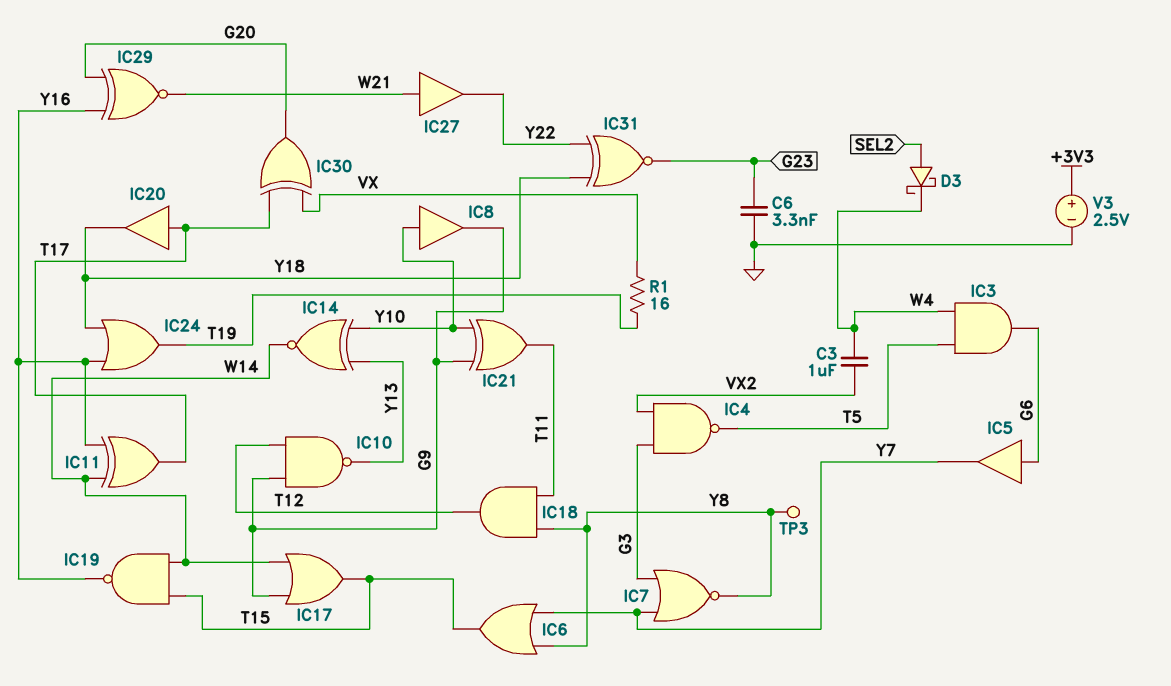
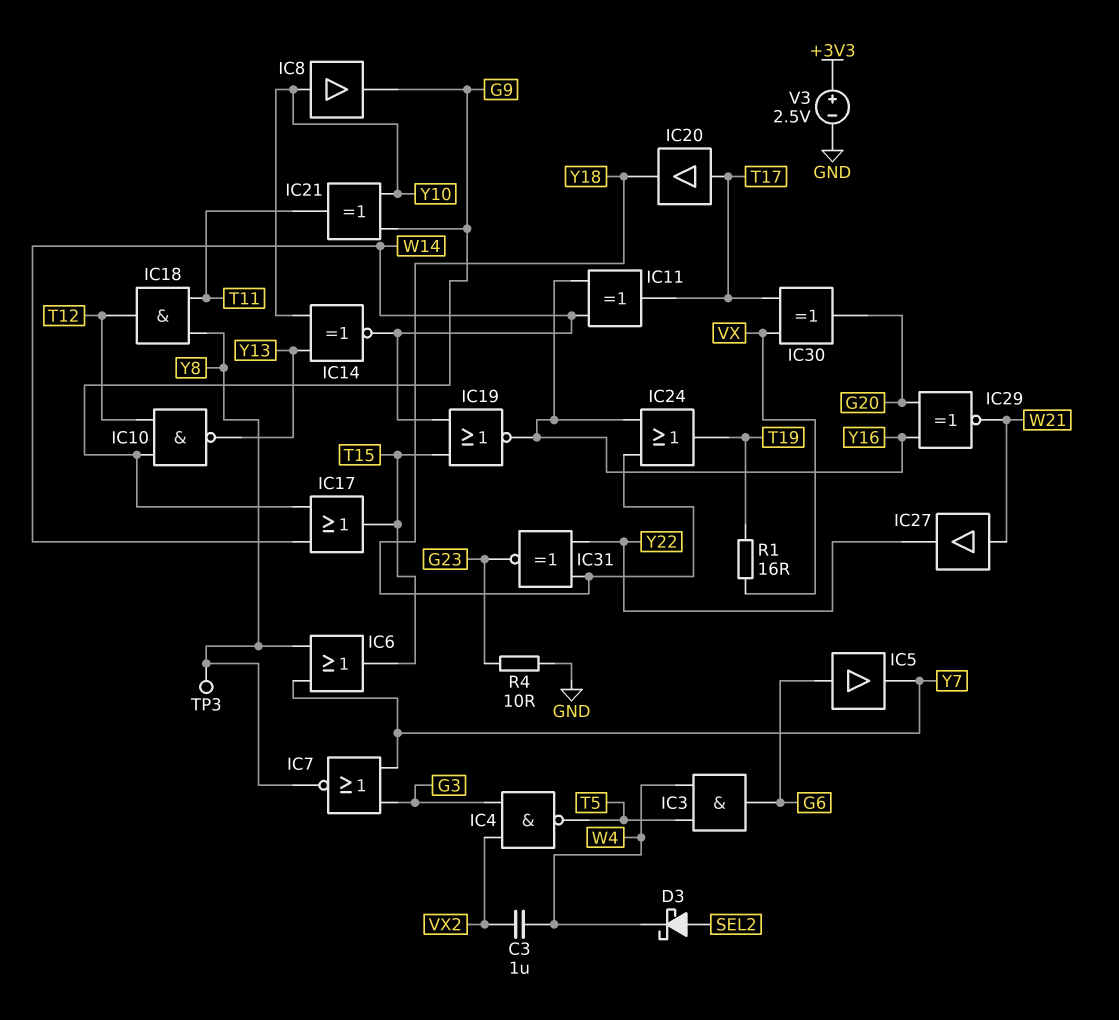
C6: 3.3nF (G23, GND) -> none
IC19: NAND (in T15, in W14, out Y16) -> NOR (in T15, in W14, out Y16)
R4: none -> 10 (G23, GND)

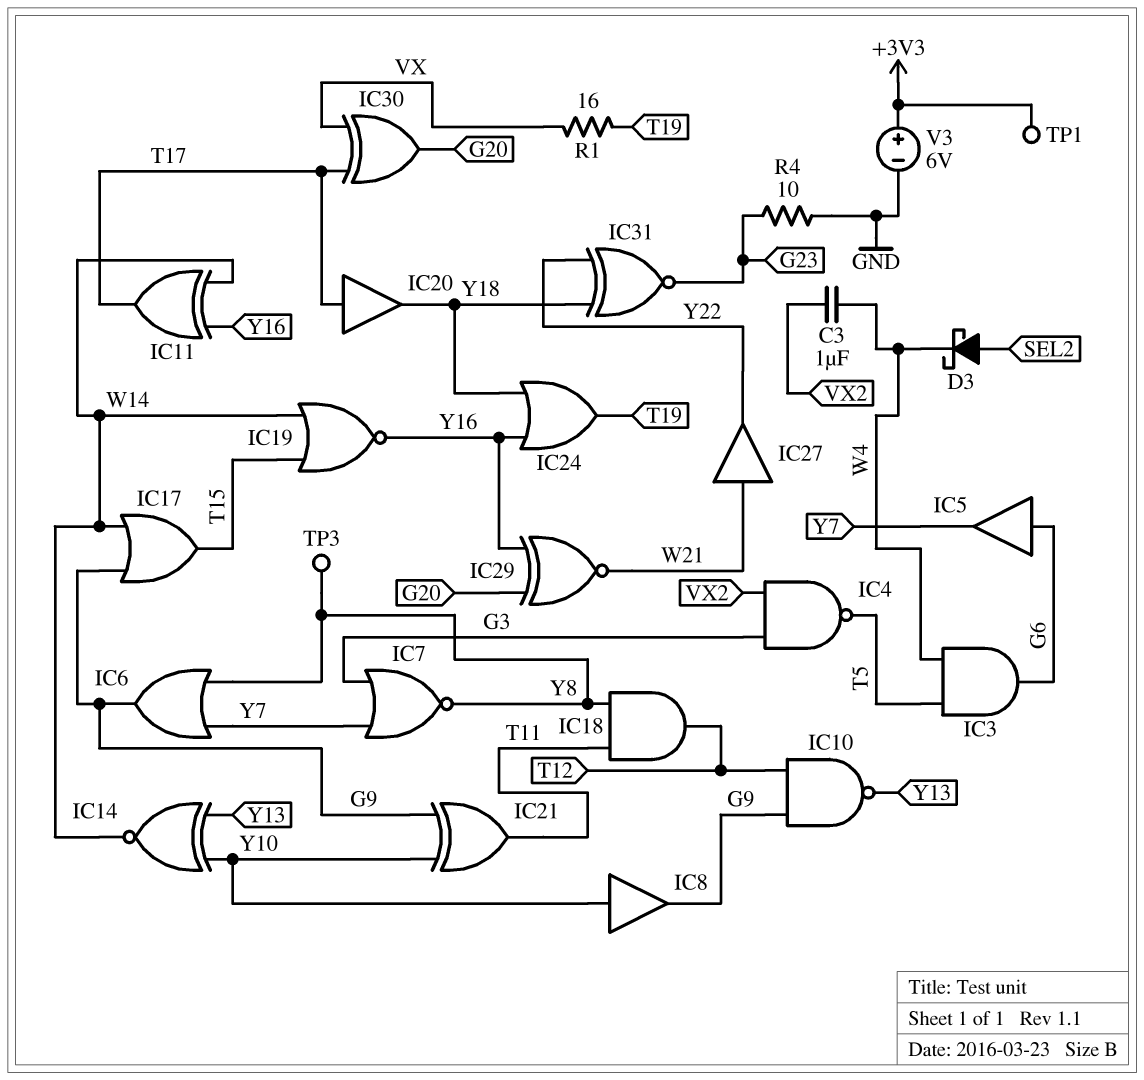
IC6: OR (in Y7, in Y8, out T15) -> OR (in Y7, in Y8, out G9)
TP1: none -> test point (+3V3)
V3: 2.5V (plus +3V3, minus GND) -> 6V (plus +3V3, minus GND)

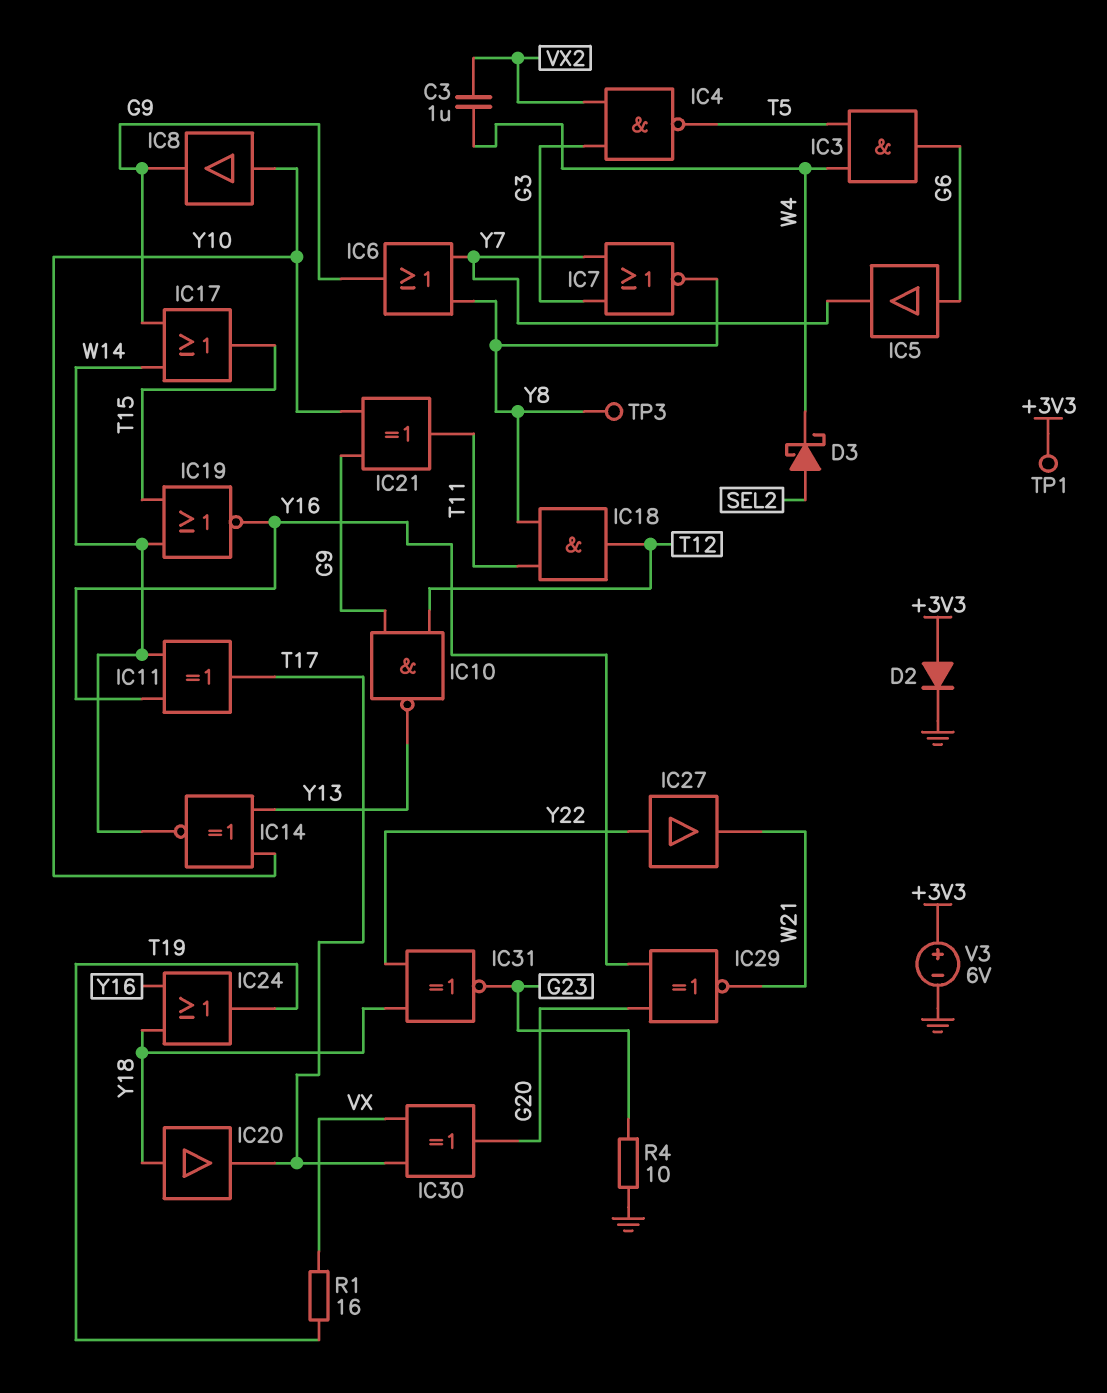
D2: none -> diode (A +3V3, K GND)
IC20: buffer (in T17, out Y18) -> buffer (in Y18, out T17)
IC27: buffer (in W21, out Y22) -> buffer (in Y22, out W21)

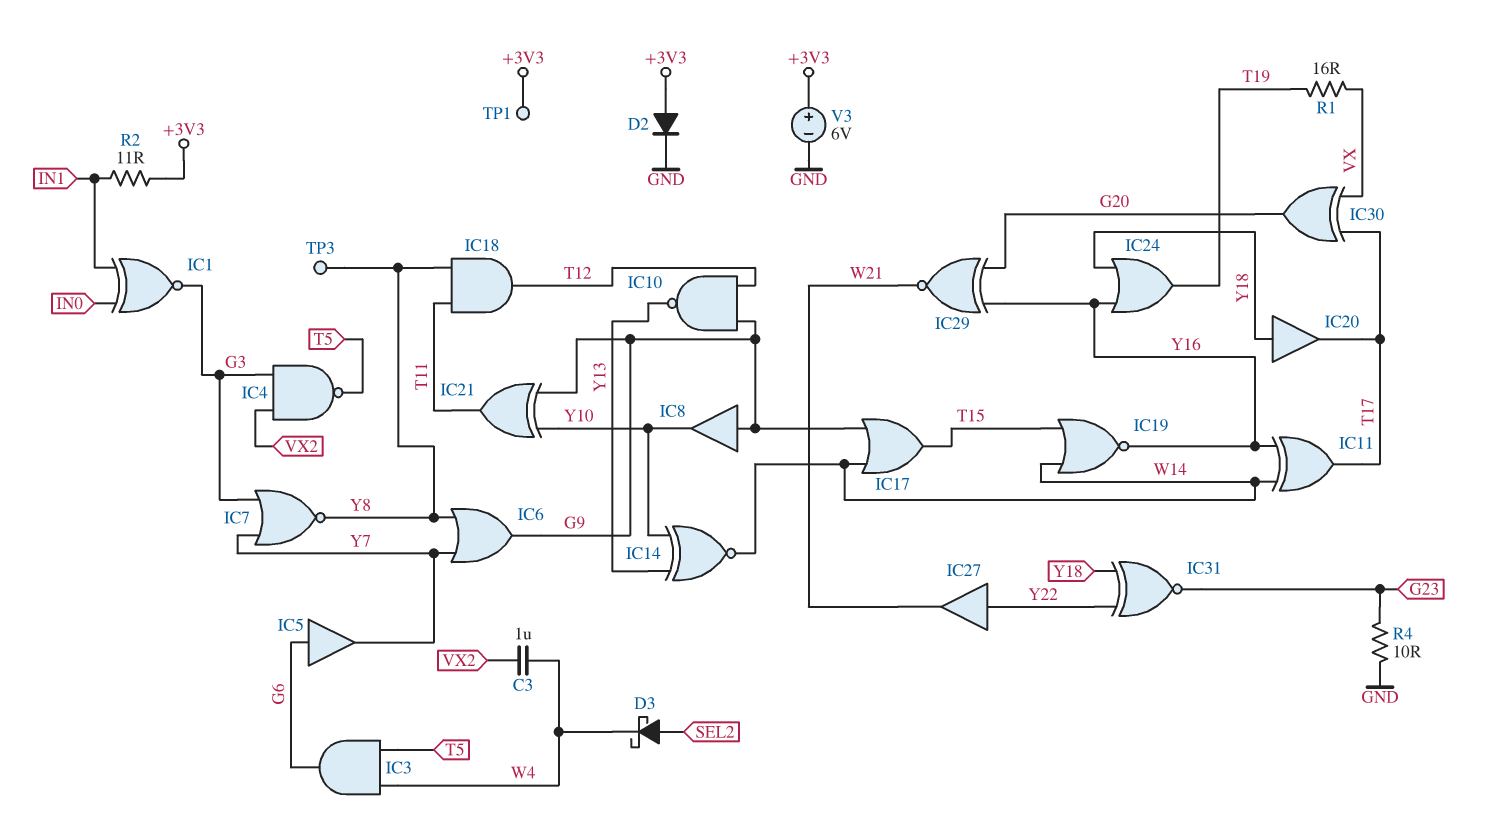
IC1: none -> XNOR (in IN0, in IN1, out G3)
IC8: buffer (in Y10, out G9) -> buffer (in G9, out Y10)
R2: none -> 11 (+3V3, IN1)

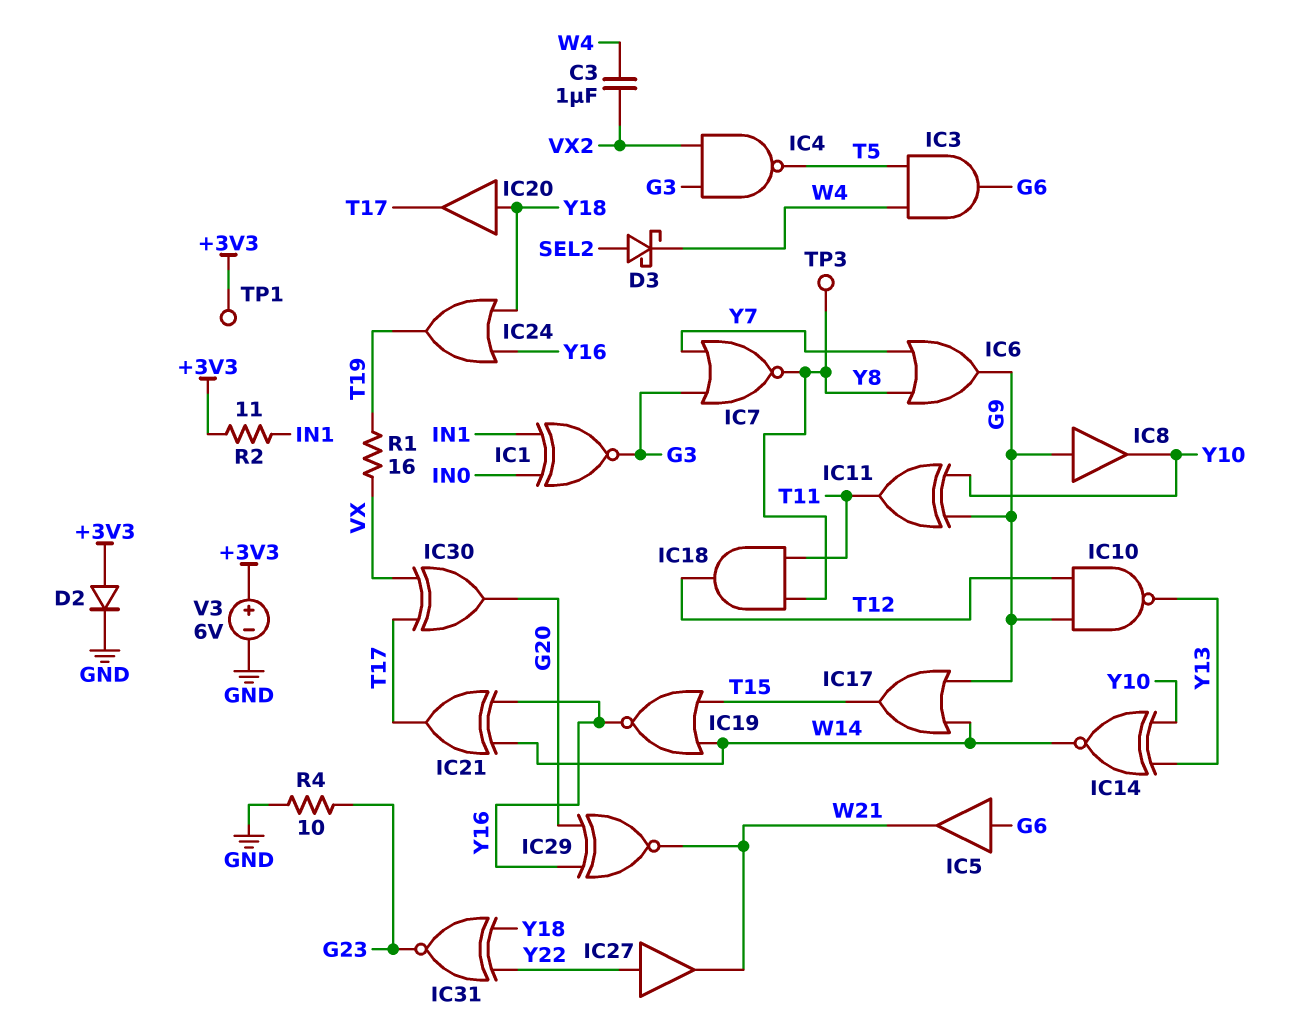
IC5: buffer (in G6, out Y7) -> buffer (in G6, out W21)
IC11: XOR (in W14, in Y16, out T17) -> XOR (in G9, in Y10, out T11)
IC21: XOR (in G9, in Y10, out T11) -> XOR (in W14, in Y16, out T17)

